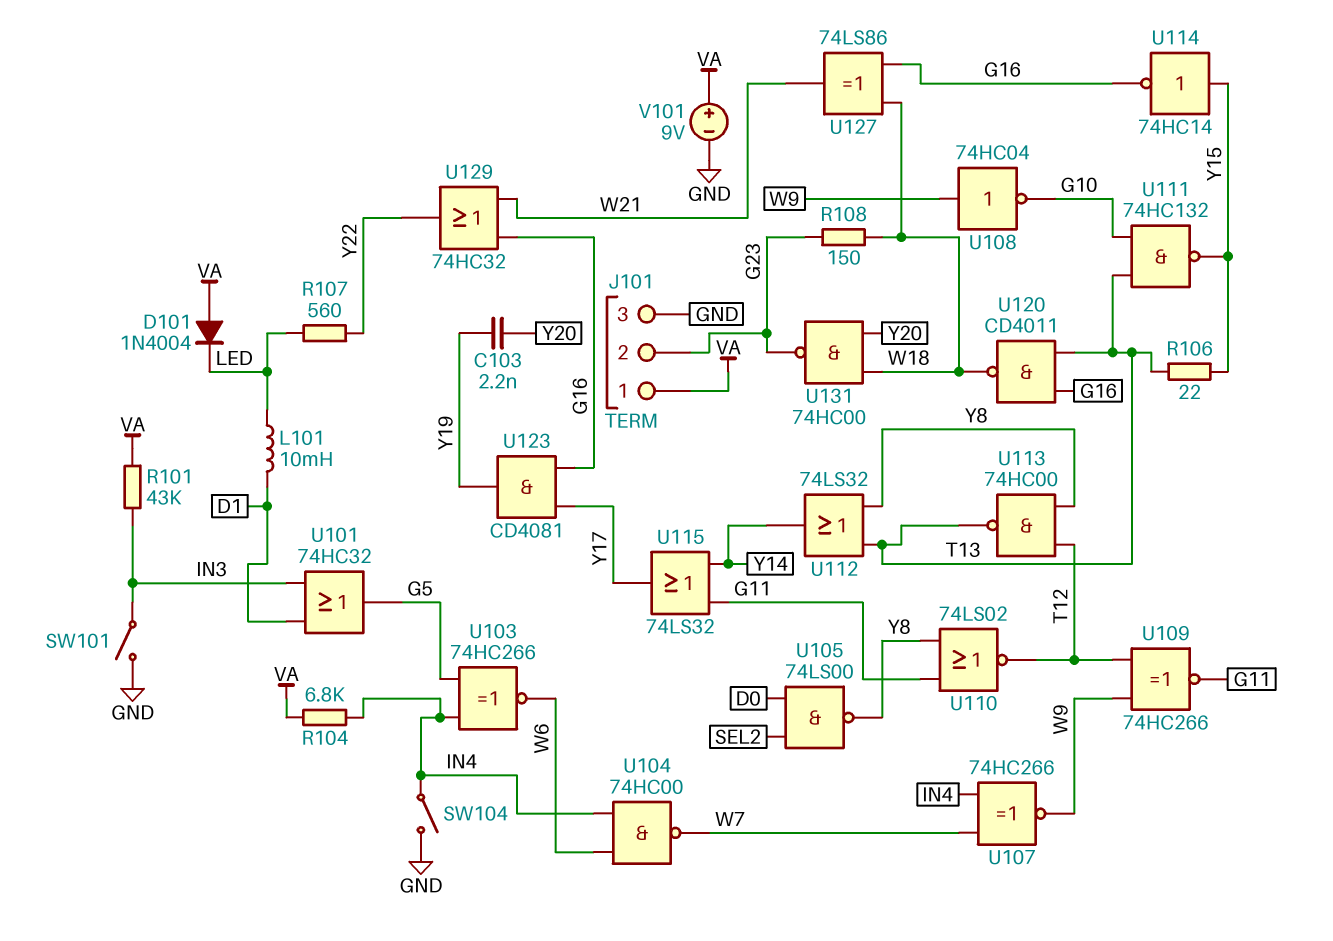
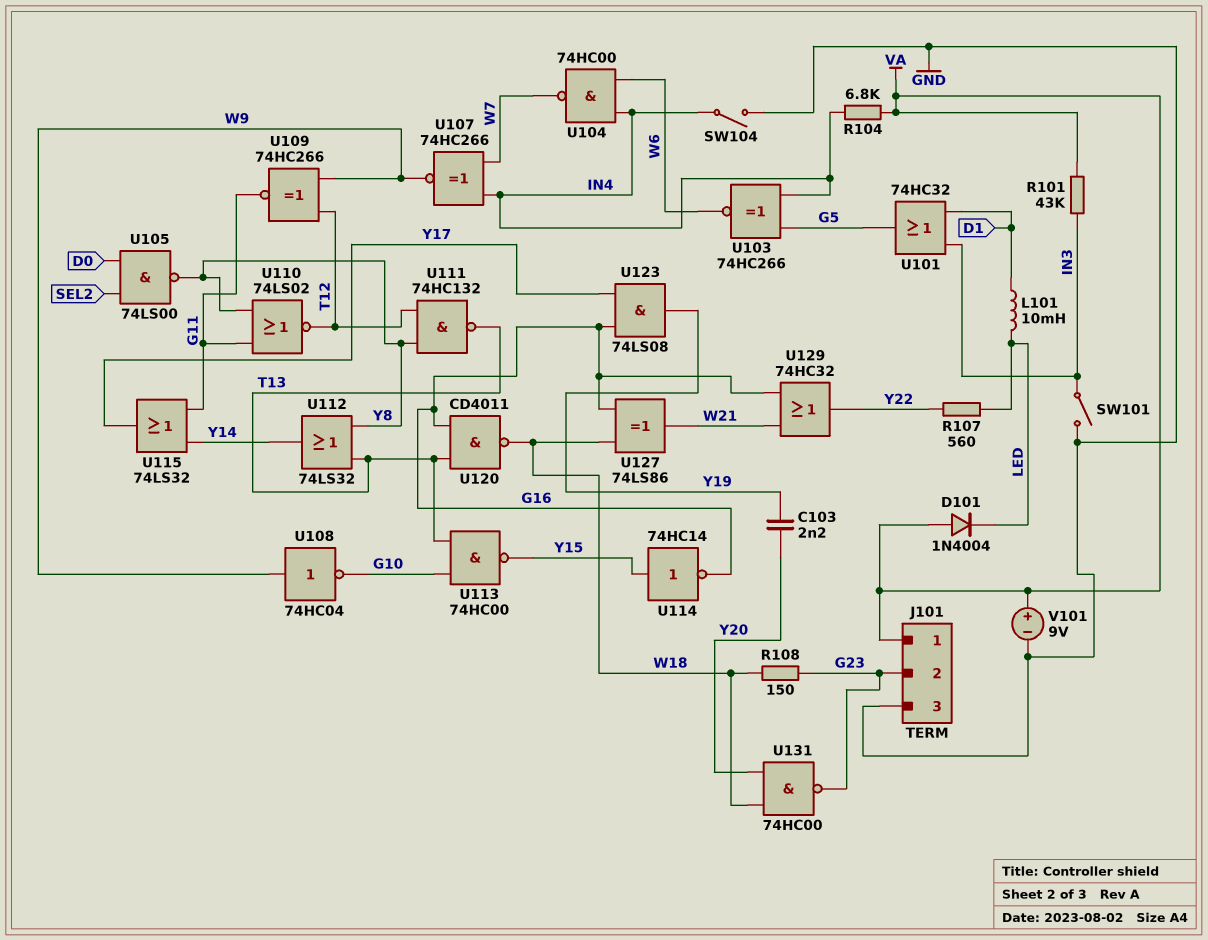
R106: 22 (T13, Y15) -> none
U111: NAND 74HC132 (in G10, in T13, out Y15) -> NAND 74HC132 (in T12, in Y8, out T13)
U113: NAND 74HC00 (in T12, in Y8, out T13) -> NAND 74HC00 (in G10, in T13, out Y15)
U123: AND CD4081 (in G16, in Y17, out Y19) -> AND 74LS08 (in G16, in Y17, out Y19)

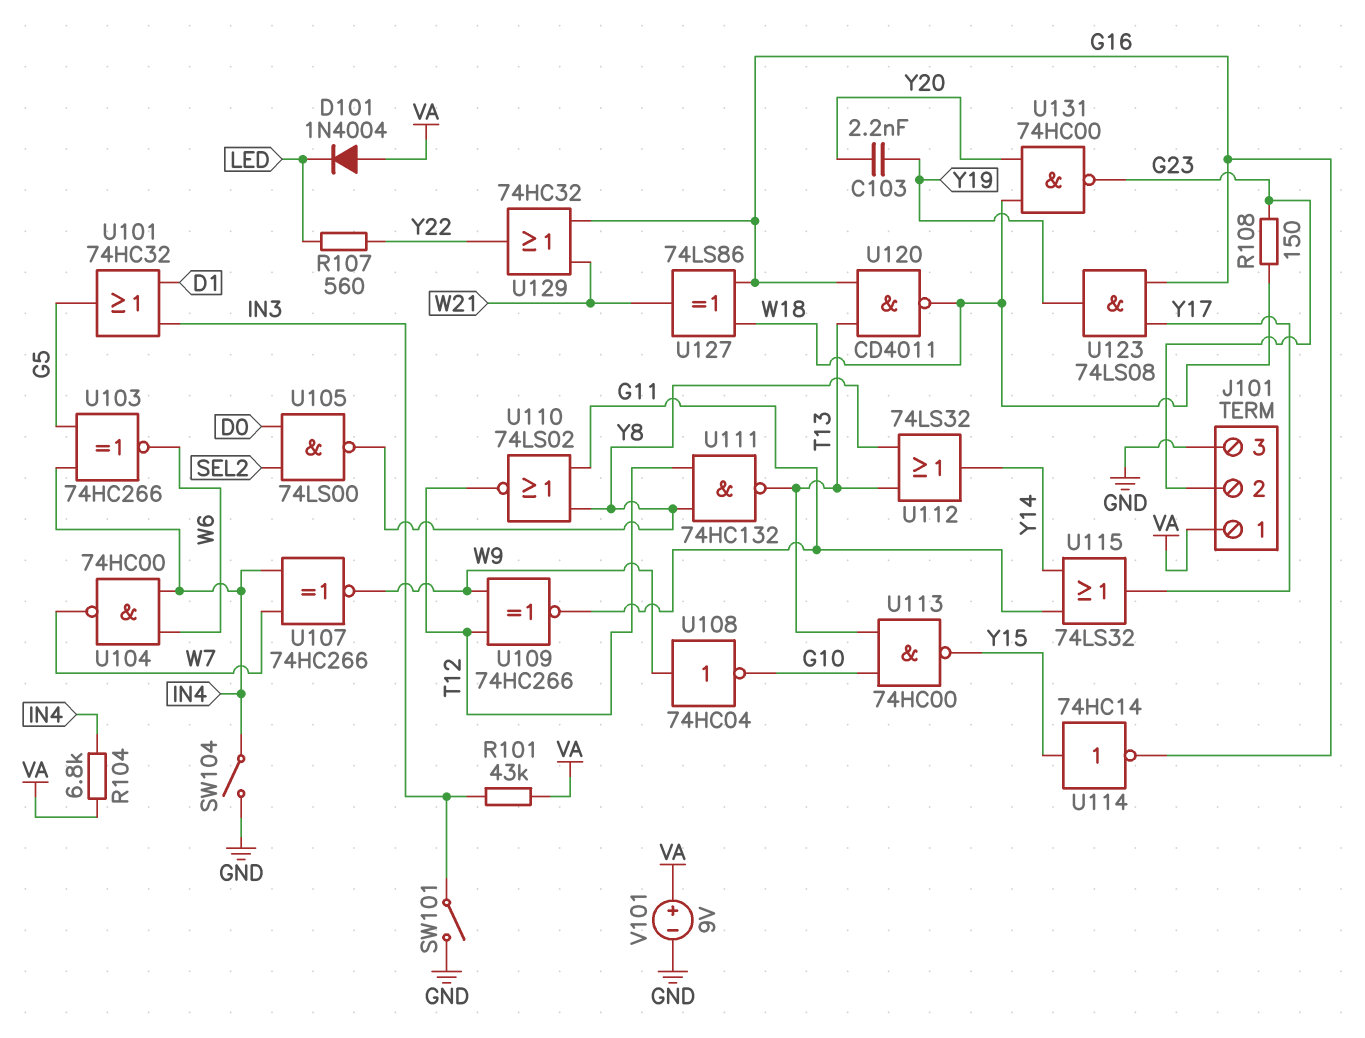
L101: 10mH (D1, LED) -> none

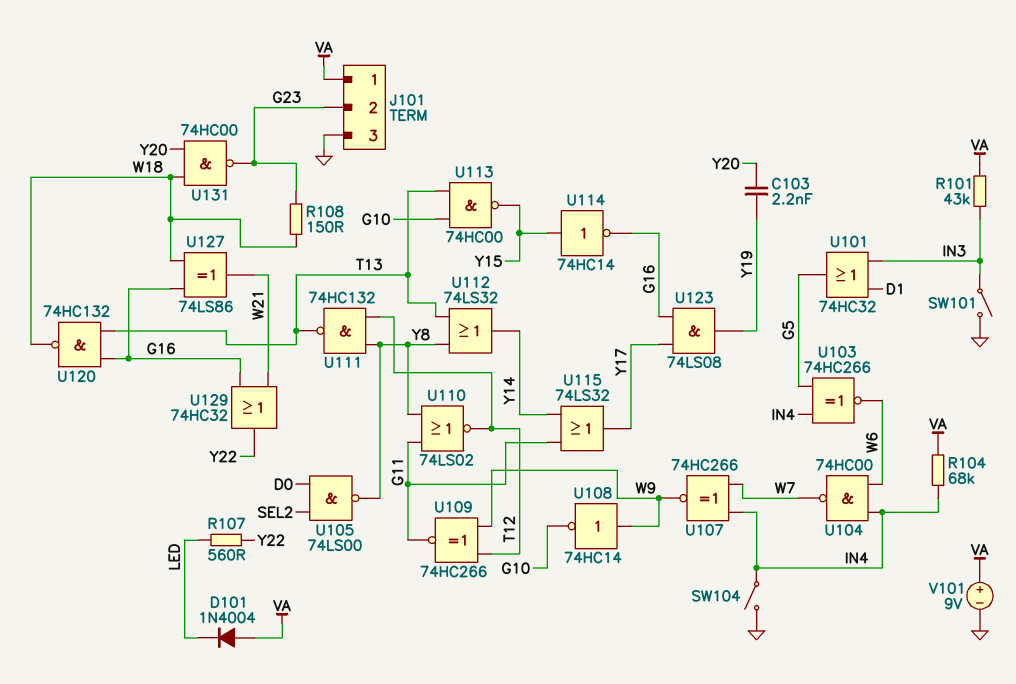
R104: 6.8k (IN4, VA) -> 68k (IN4, VA)
U108: NOT 74HC04 (in W9, out G10) -> NOT 74HC14 (in W9, out G10)
U120: NAND CD4011 (in G16, in T13, out W18) -> NAND 74HC132 (in G16, in T13, out W18)

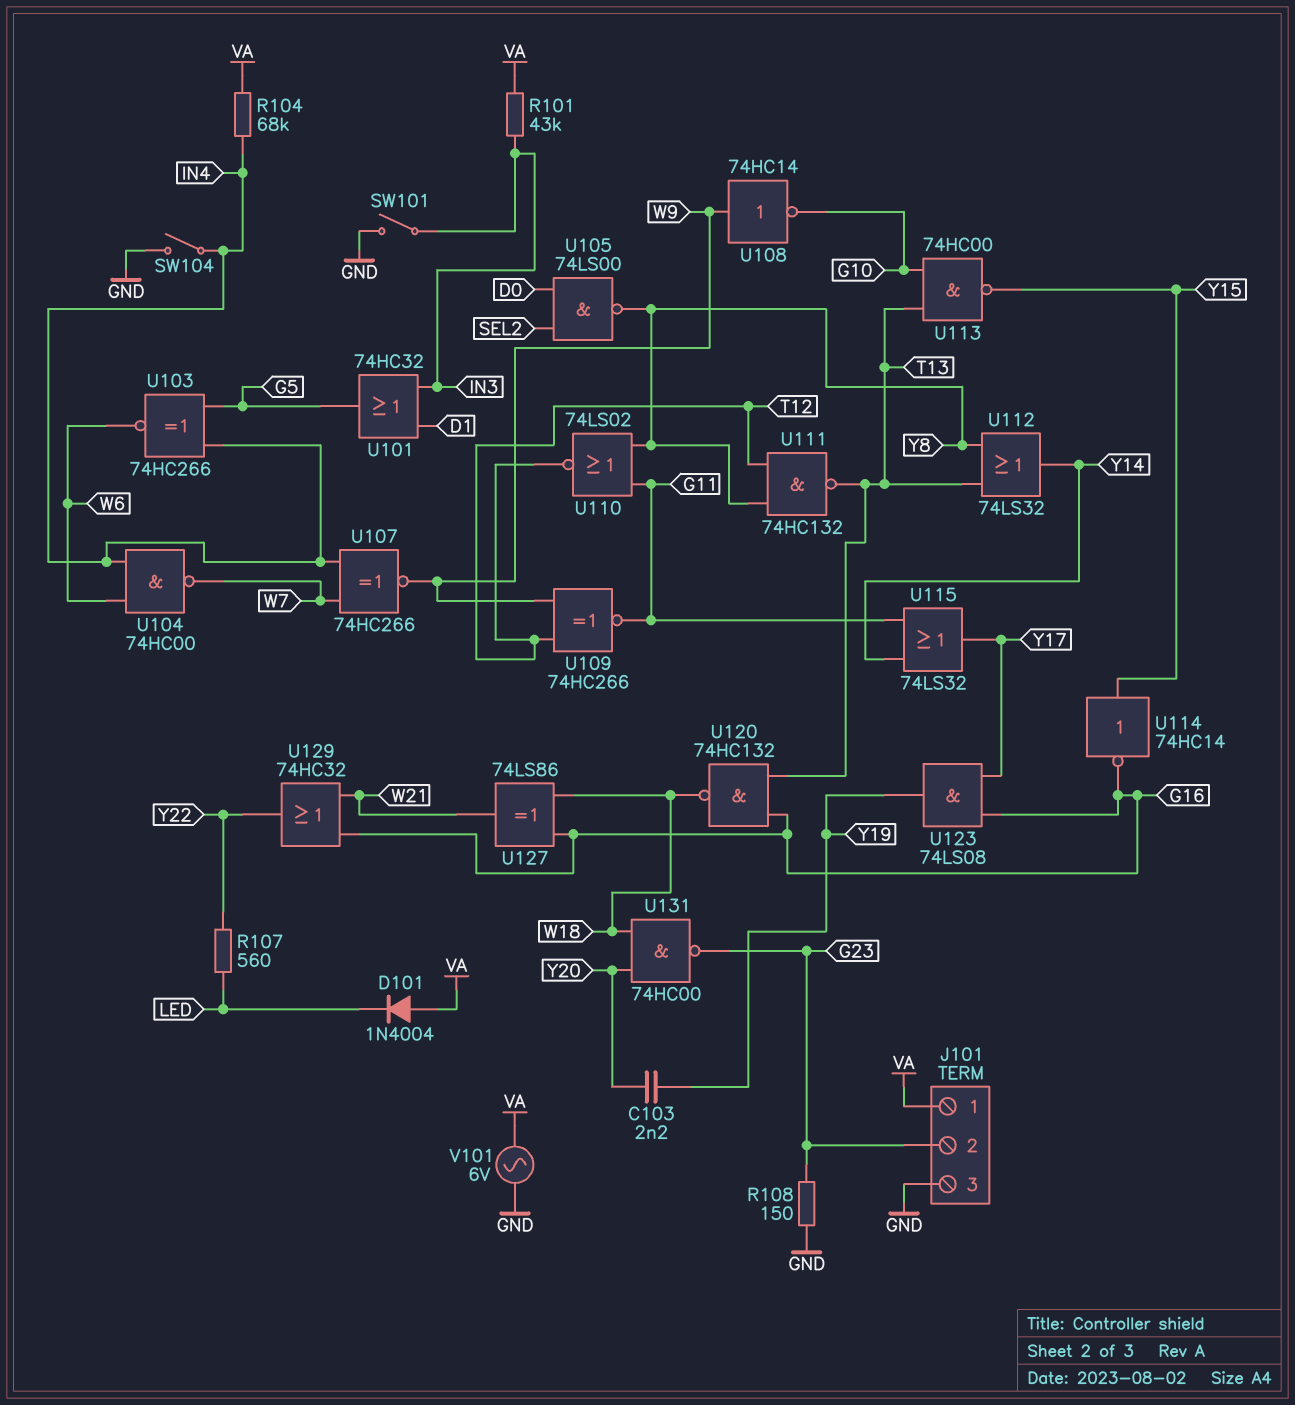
R108: 150 (G23, W18) -> 150 (G23, GND)
V101: 9V (plus VA, minus GND) -> AC 6V (GND, VA)

